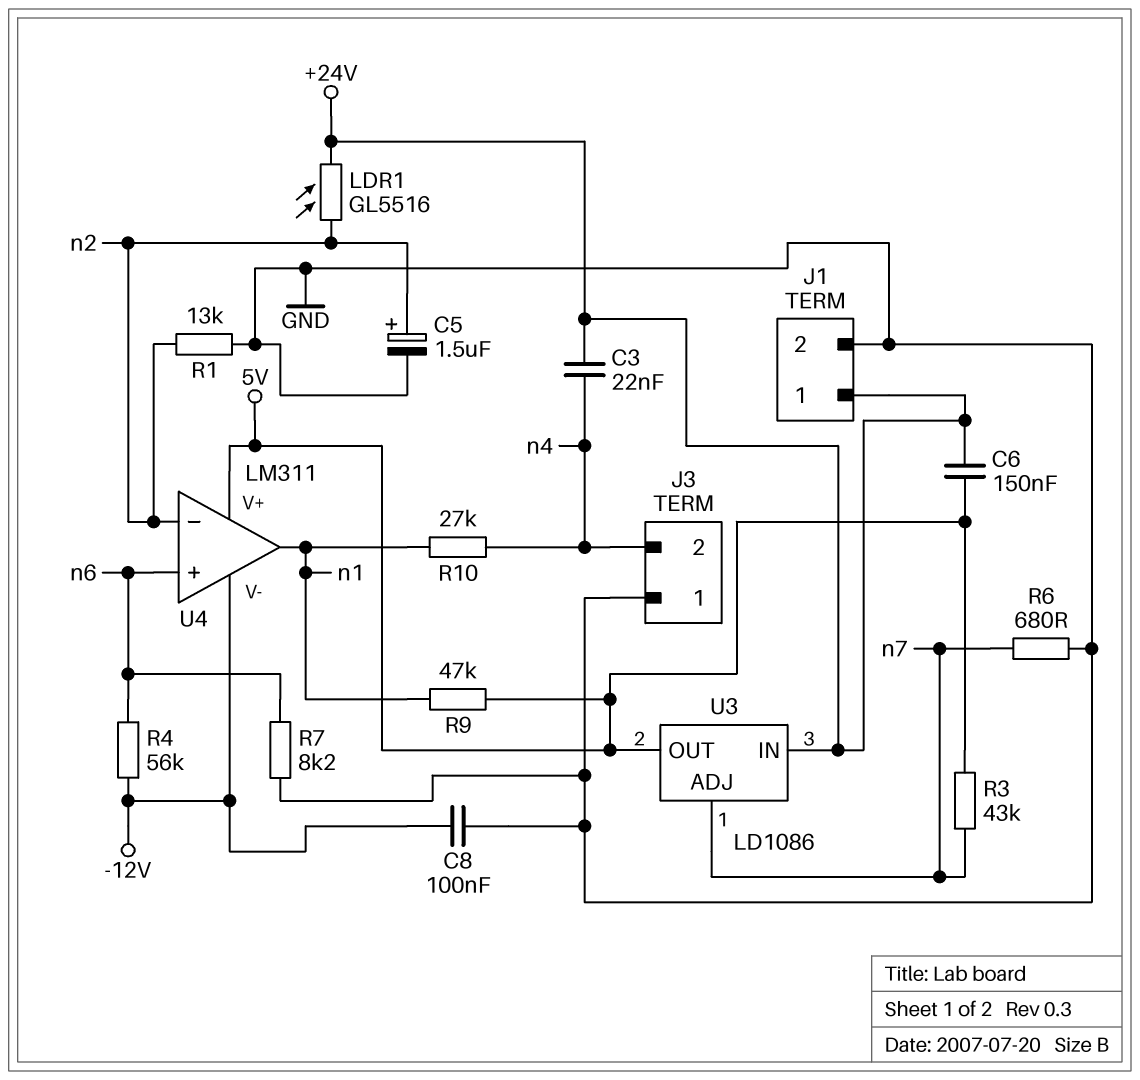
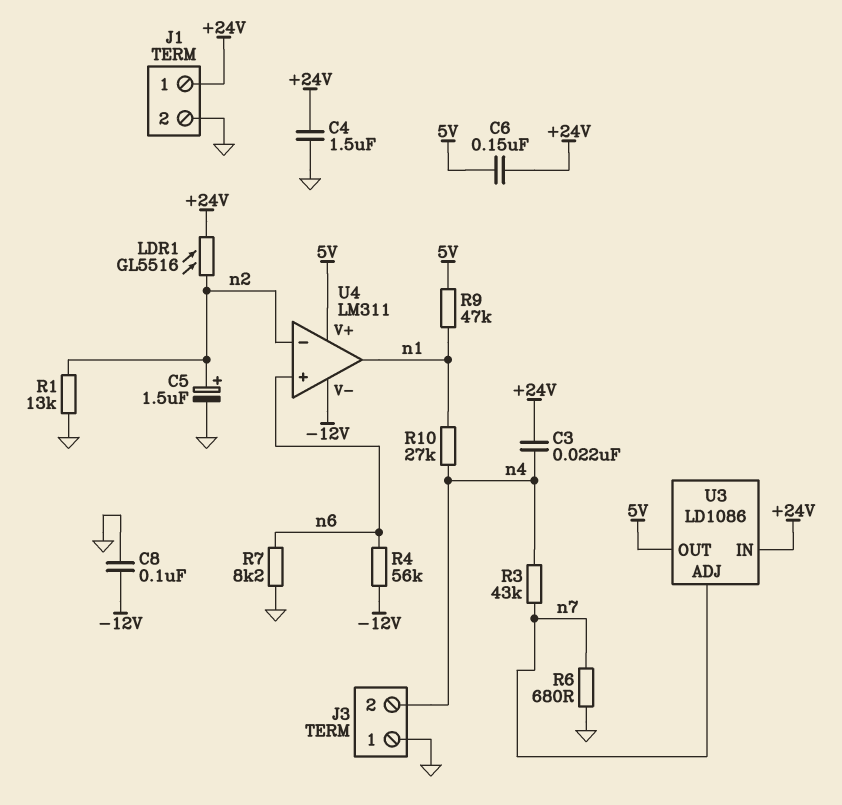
C4: none -> 1.5uF (+24V, GND)
R3: 43k (5V, n7) -> 43k (n4, n7)

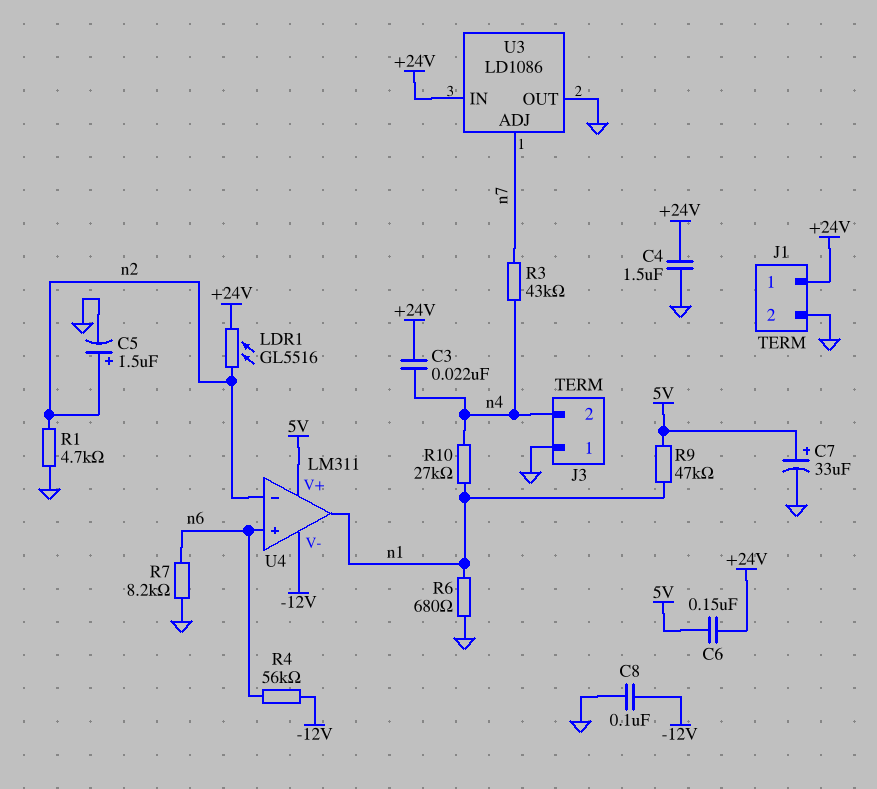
C7: none -> 33uF (plus 5V, minus GND)
R1: 13k (GND, n2) -> 4.7k (GND, n2)
R6: 680 (GND, n7) -> 680 (GND, n1)
U3 pin OUT: 5V -> GND

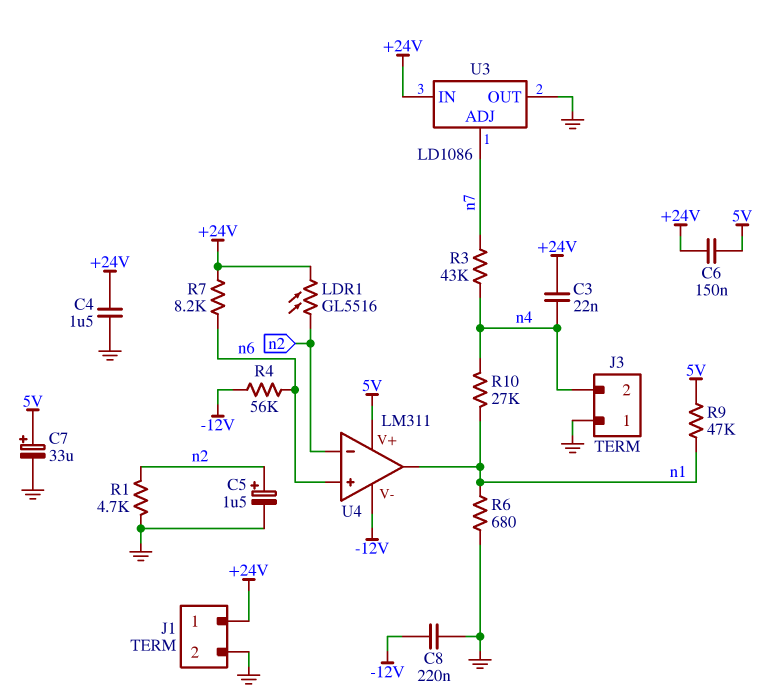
C8: 100nF (-12V, GND) -> 220nF (-12V, GND)
R7: 8.2k (GND, n6) -> 8.2k (+24V, n6)

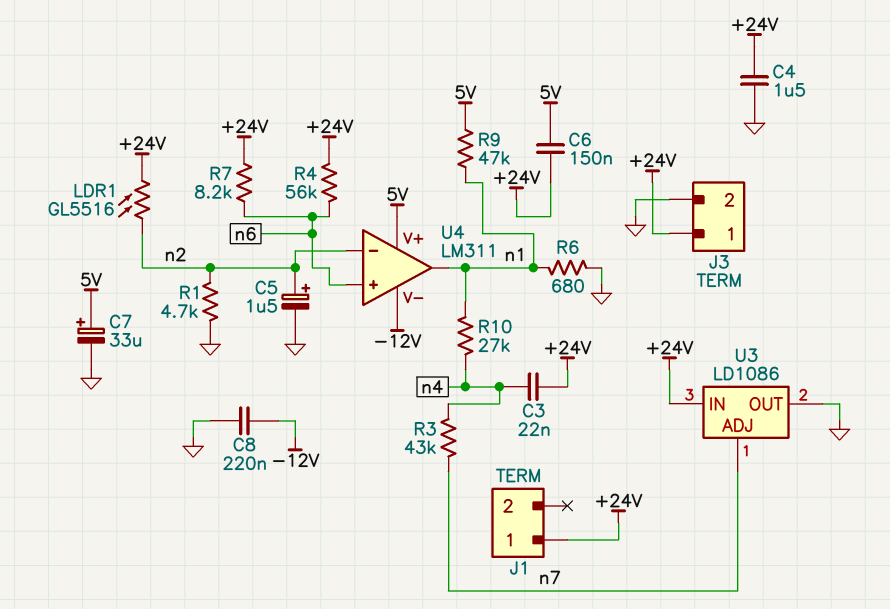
J1 pin 2: GND -> none
J3 pin 1: GND -> +24V
J3 pin 2: n4 -> GND
R4: 56k (-12V, n6) -> 56k (+24V, n6)

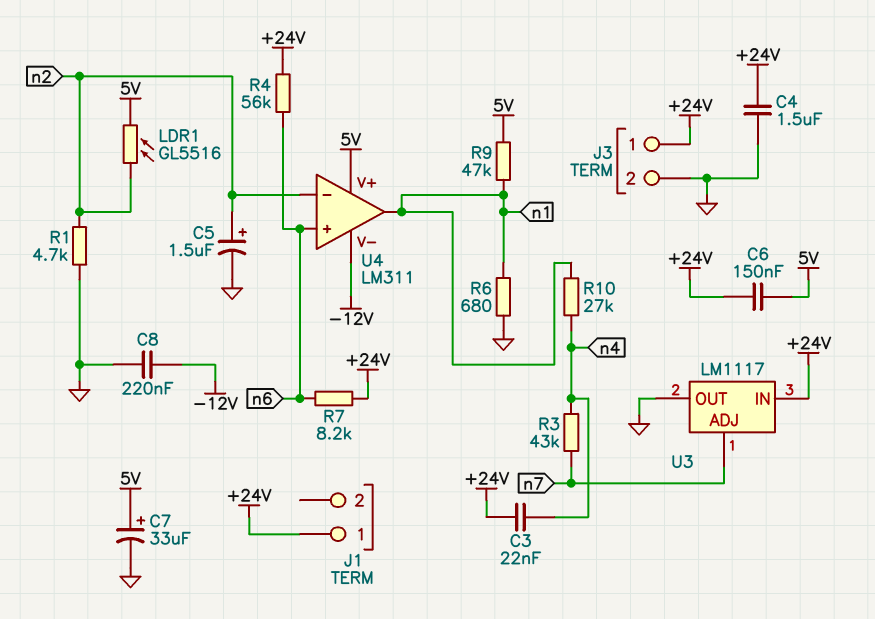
LDR1: GL5516 (+24V, n2) -> GL5516 (5V, n2)
U3: LD1086 -> LM1117

